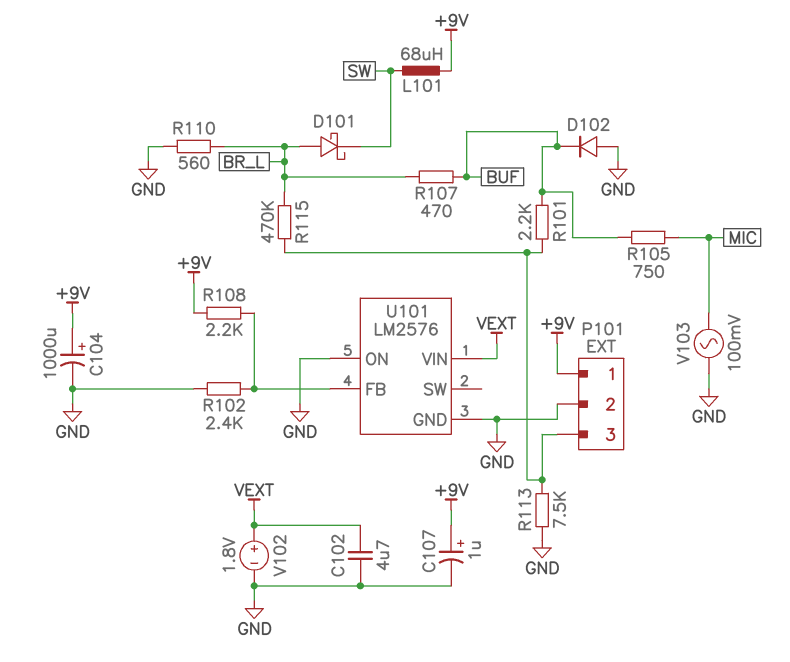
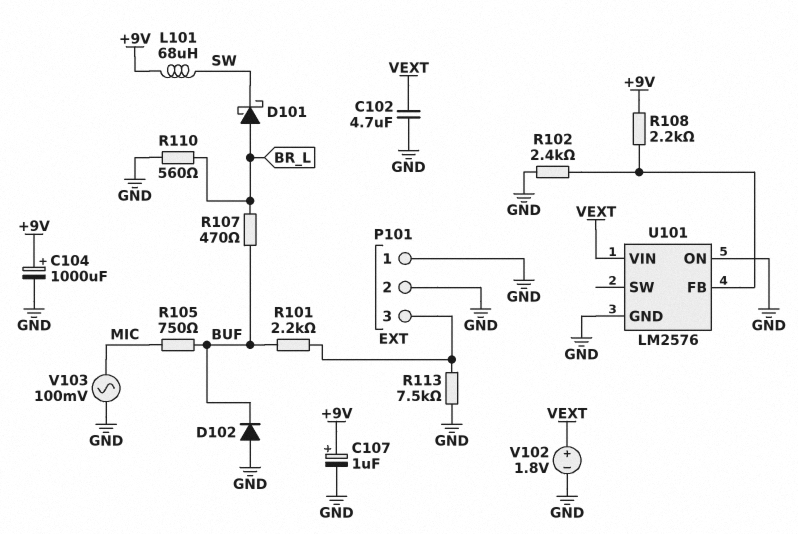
P101 pin 1: +9V -> GND
R115: 470k (BR_L, P101/3) -> none

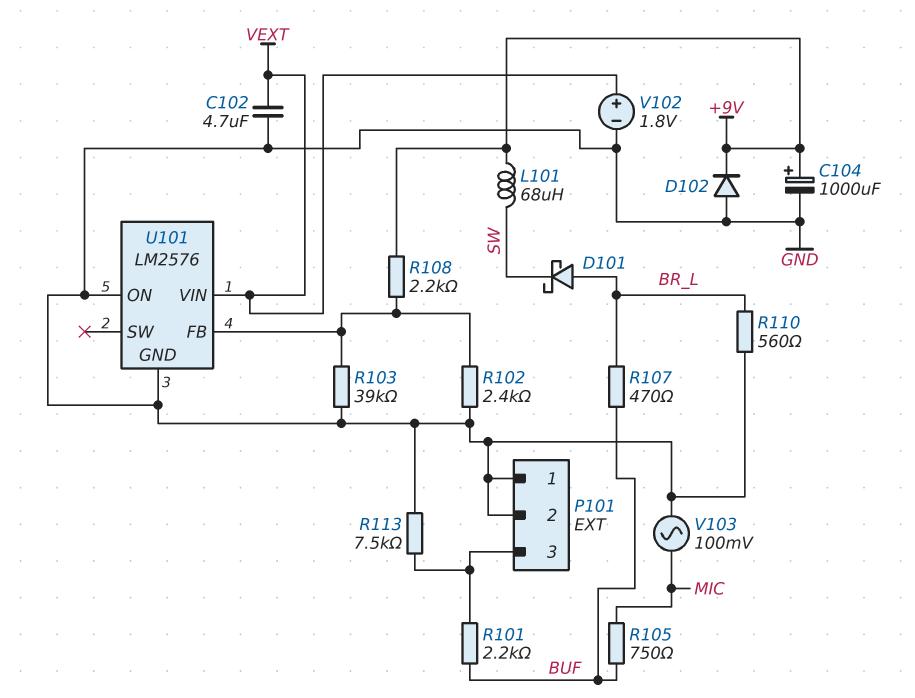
C107: 1uF (plus +9V, minus GND) -> none
D102: diode (A GND, K BUF) -> diode (A GND, K +9V)
R103: none -> 39k (GND, U101/FB)

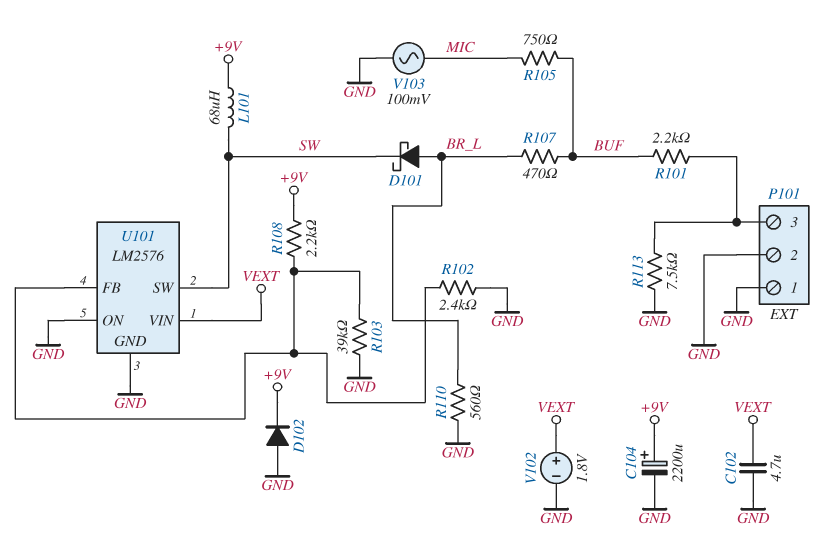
C104: 1000uF (plus +9V, minus GND) -> 2200uF (plus +9V, minus GND)
U101 pin SW: none -> SW

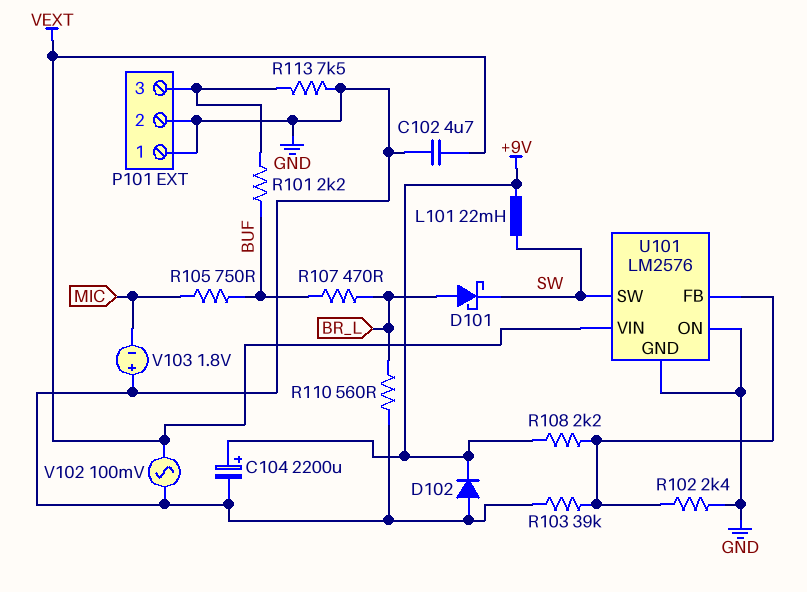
L101: 68uH (+9V, SW) -> 22mH (+9V, SW)
V102: 1.8V (plus VEXT, minus GND) -> AC 100mV (GND, VEXT)
V103: AC 100mV (GND, MIC) -> 1.8V (plus GND, minus MIC)

